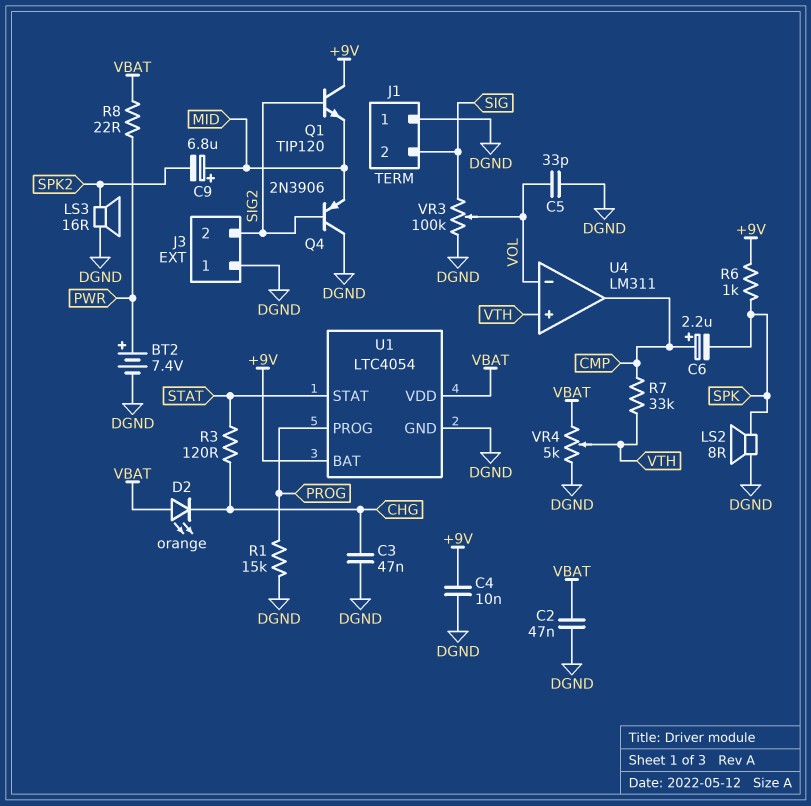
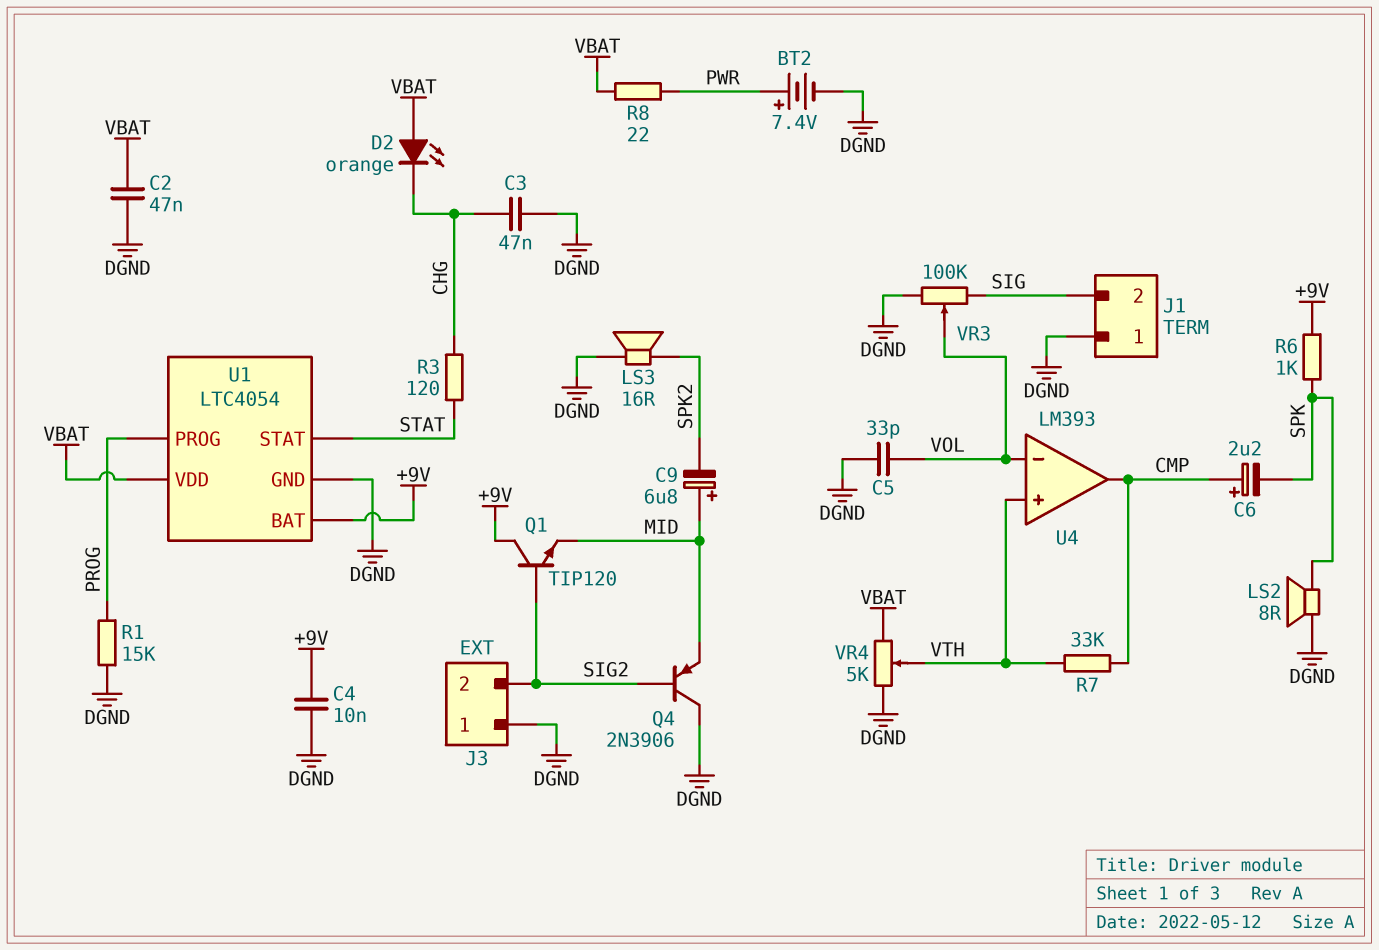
U4: LM311 -> LM393

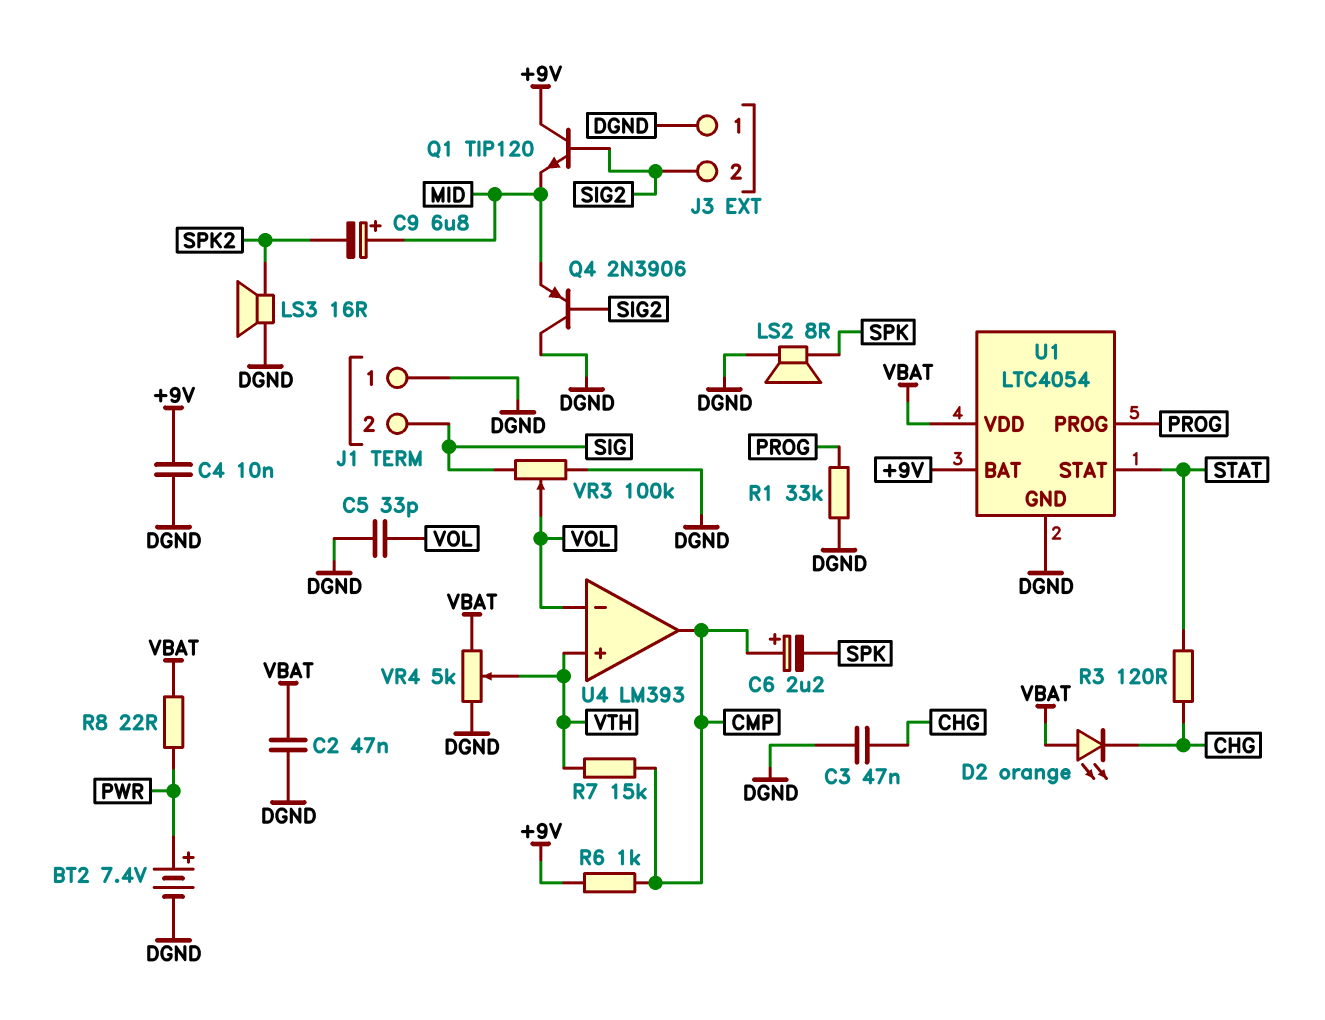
R1: 15k (DGND, PROG) -> 33k (DGND, PROG)
R6: 1k (+9V, SPK) -> 1k (+9V, CMP)
R7: 33k (CMP, VTH) -> 15k (CMP, VTH)

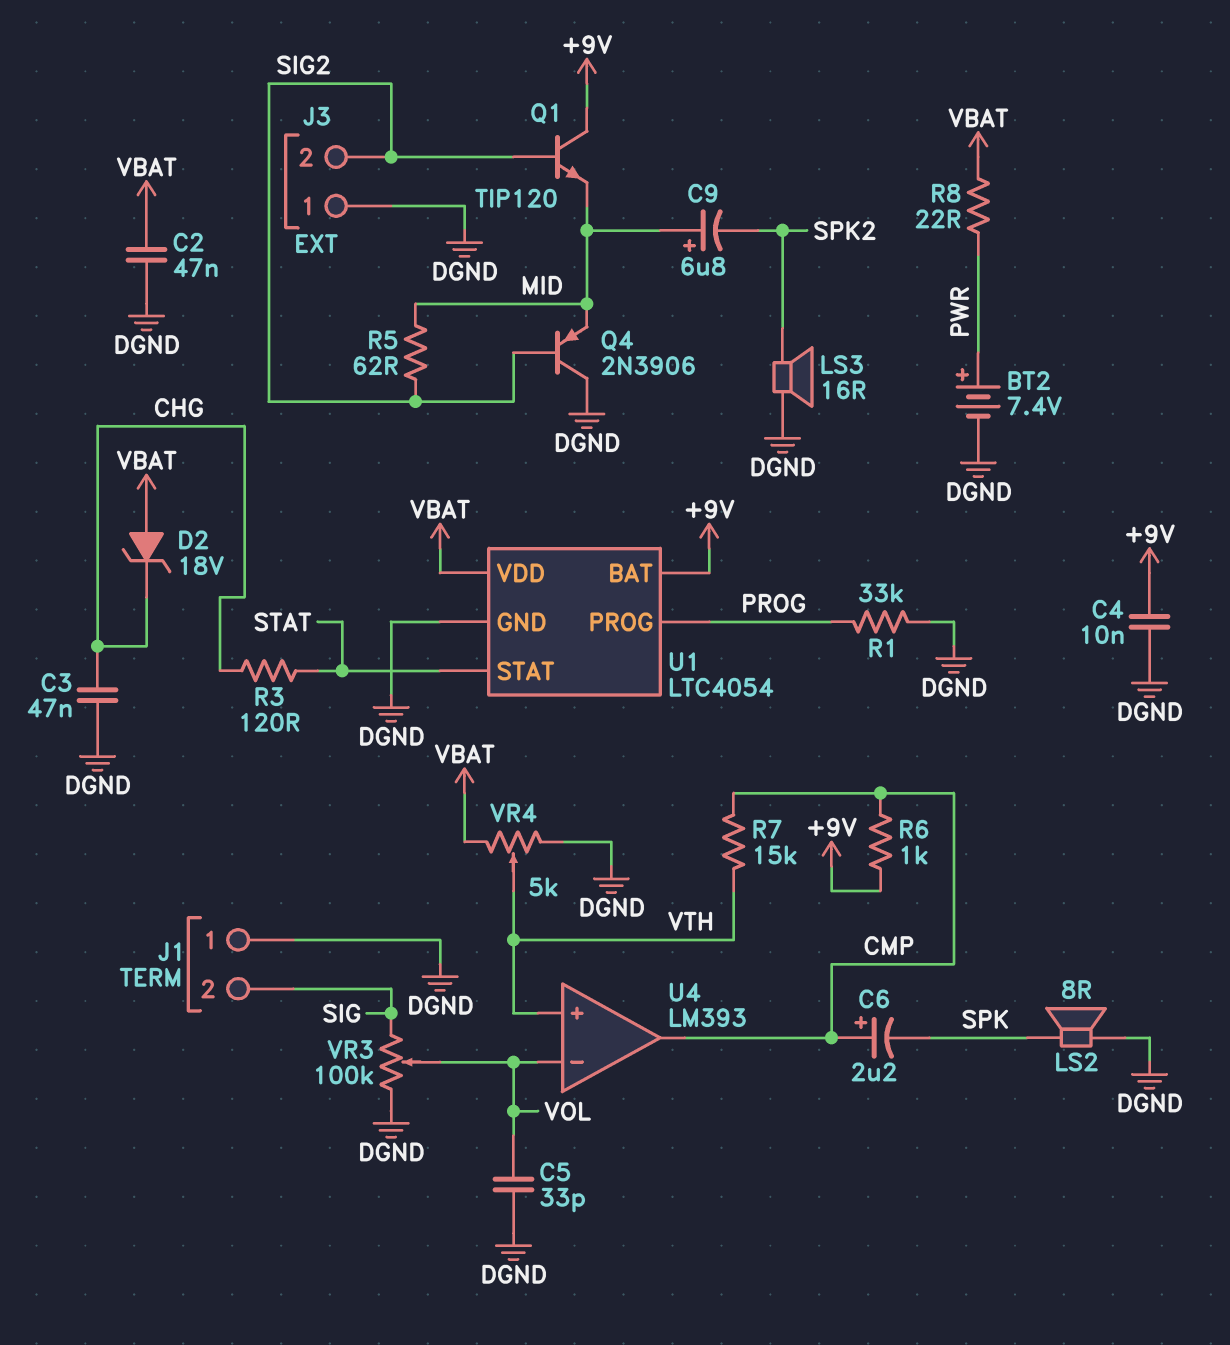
D2: LED orange (A VBAT, K CHG) -> zener 18V (A VBAT, K CHG)
R5: none -> 62 (MID, SIG2)

